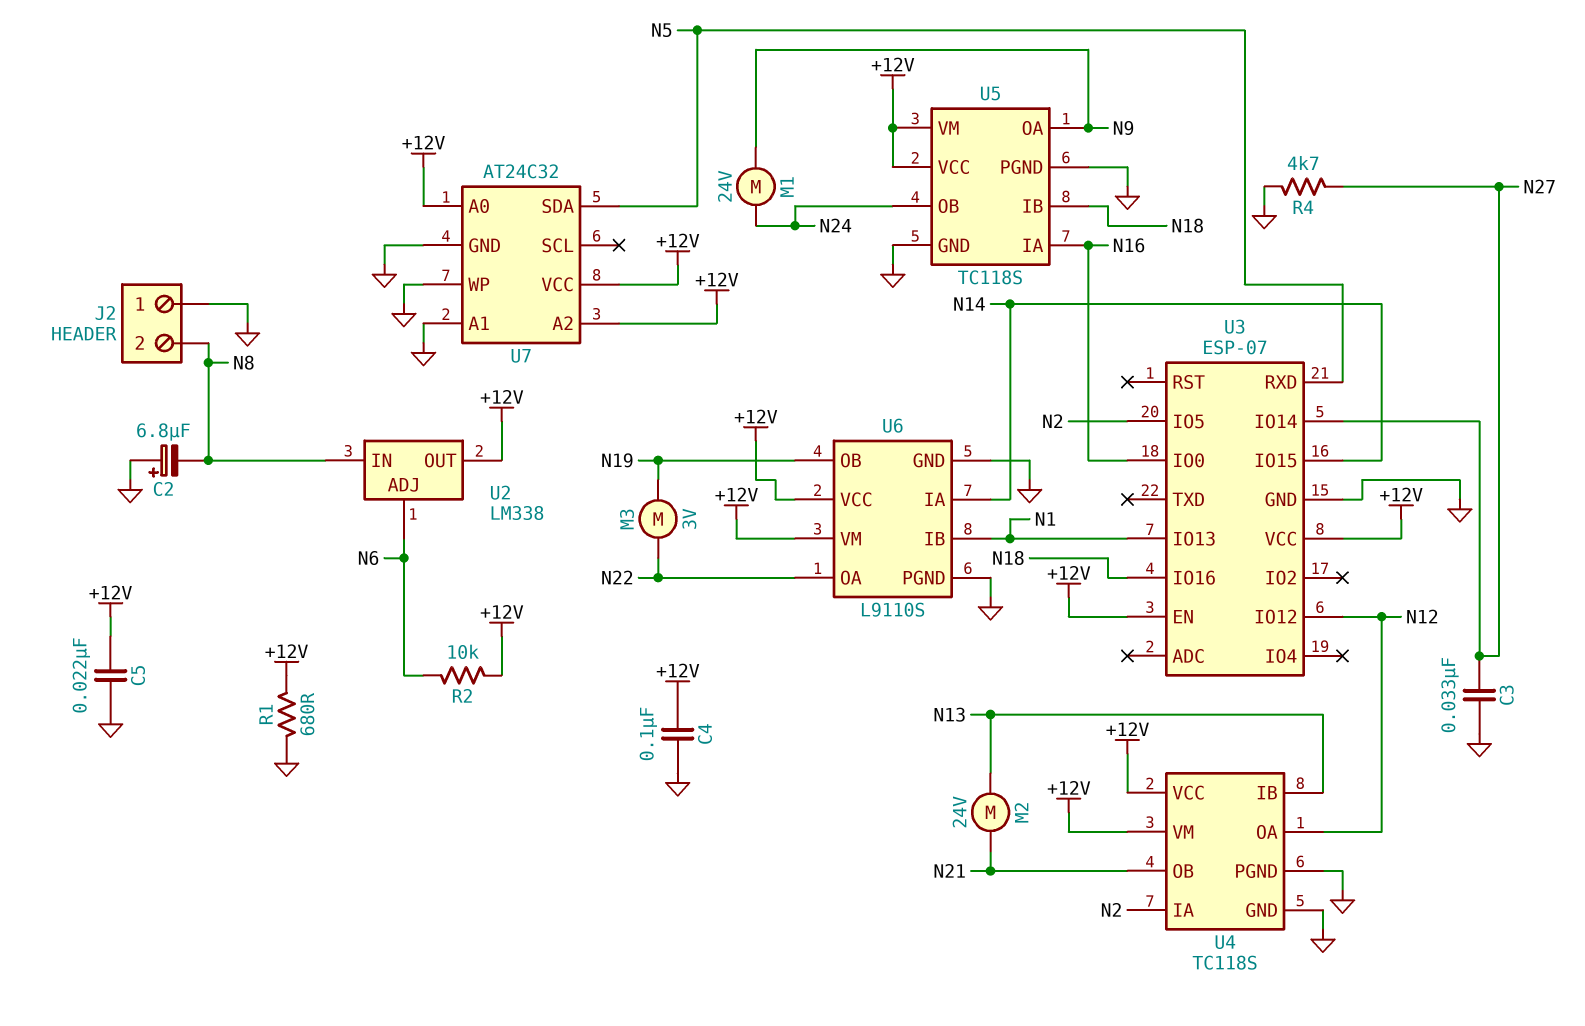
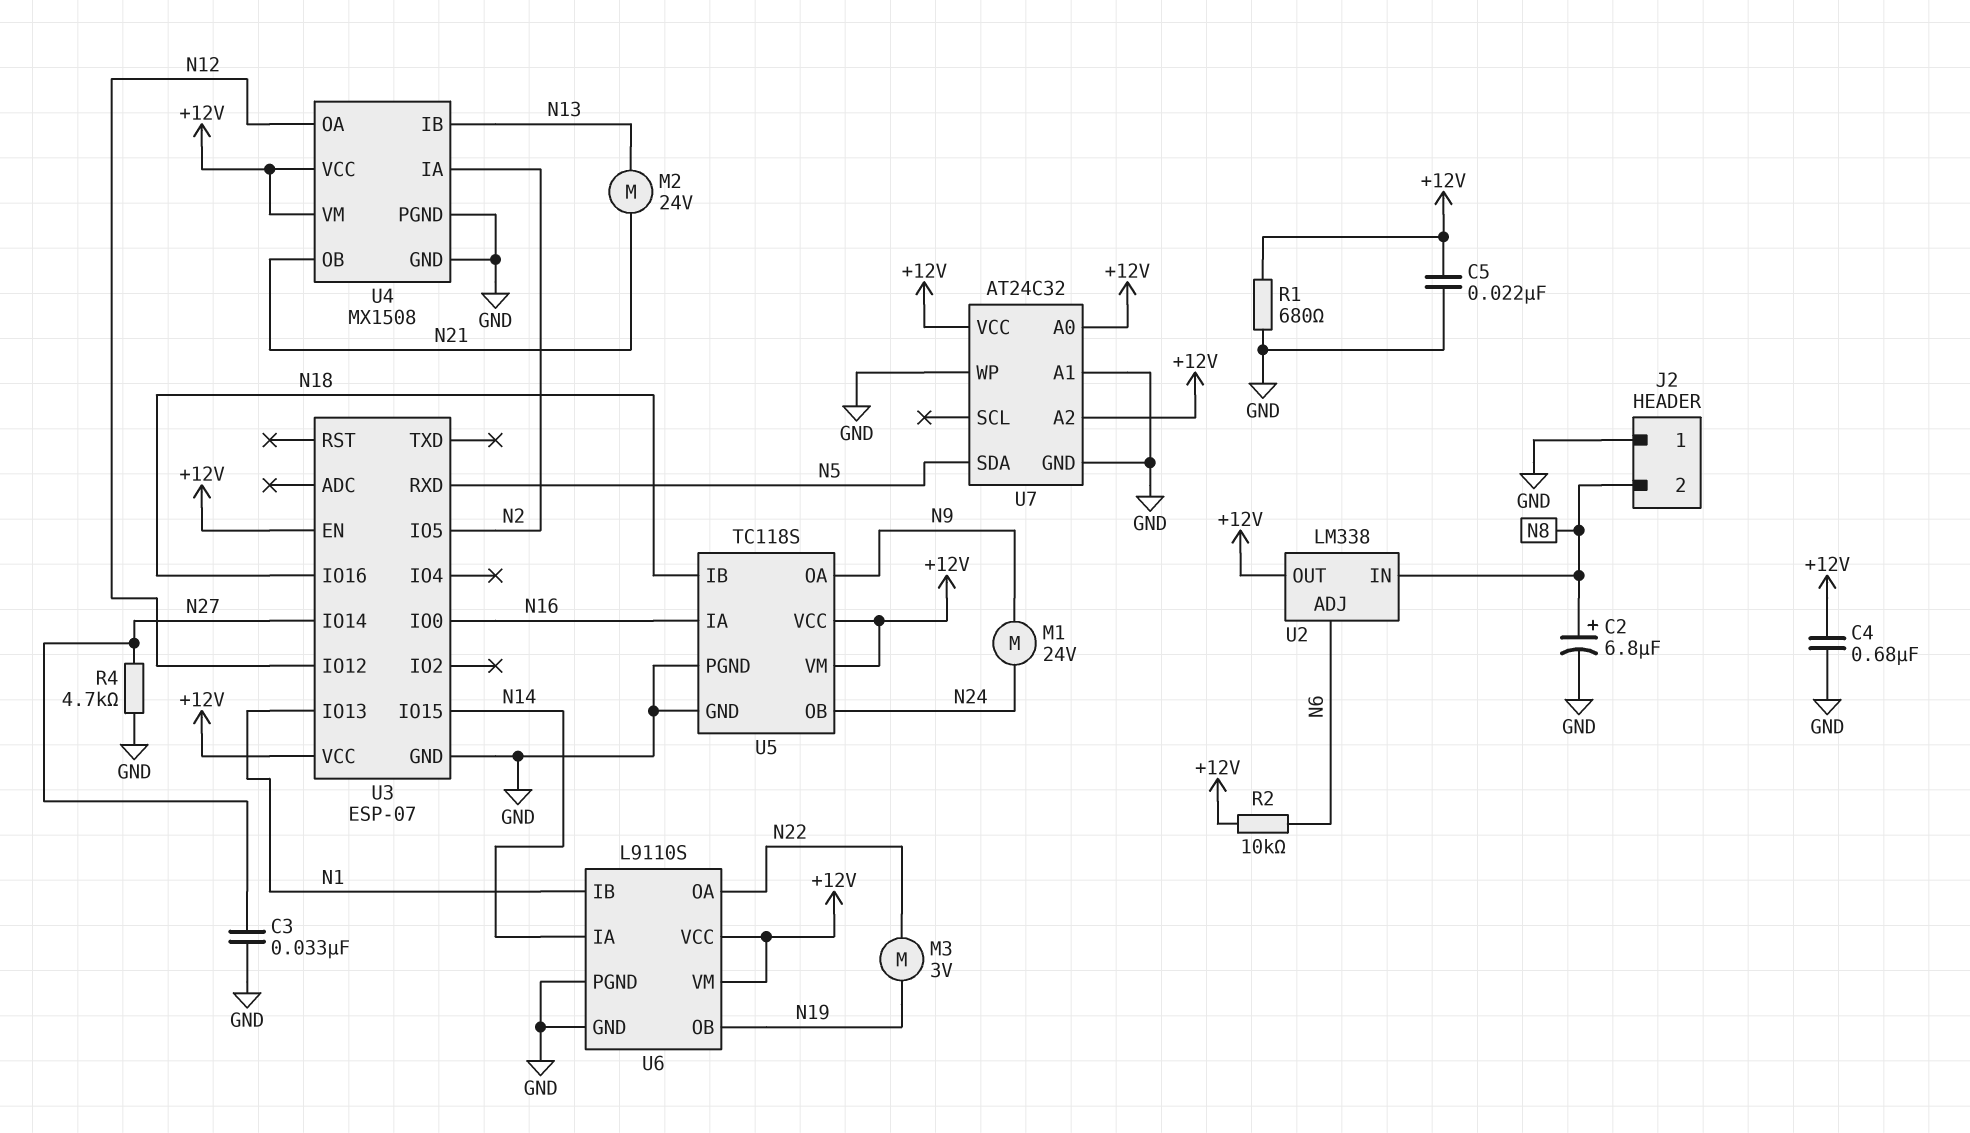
C2: 6.8uF (plus GND, minus N8) -> 6.8uF (plus N8, minus GND)
C4: 100nF (+12V, GND) -> 680nF (+12V, GND)
U4: TC118S -> MX1508

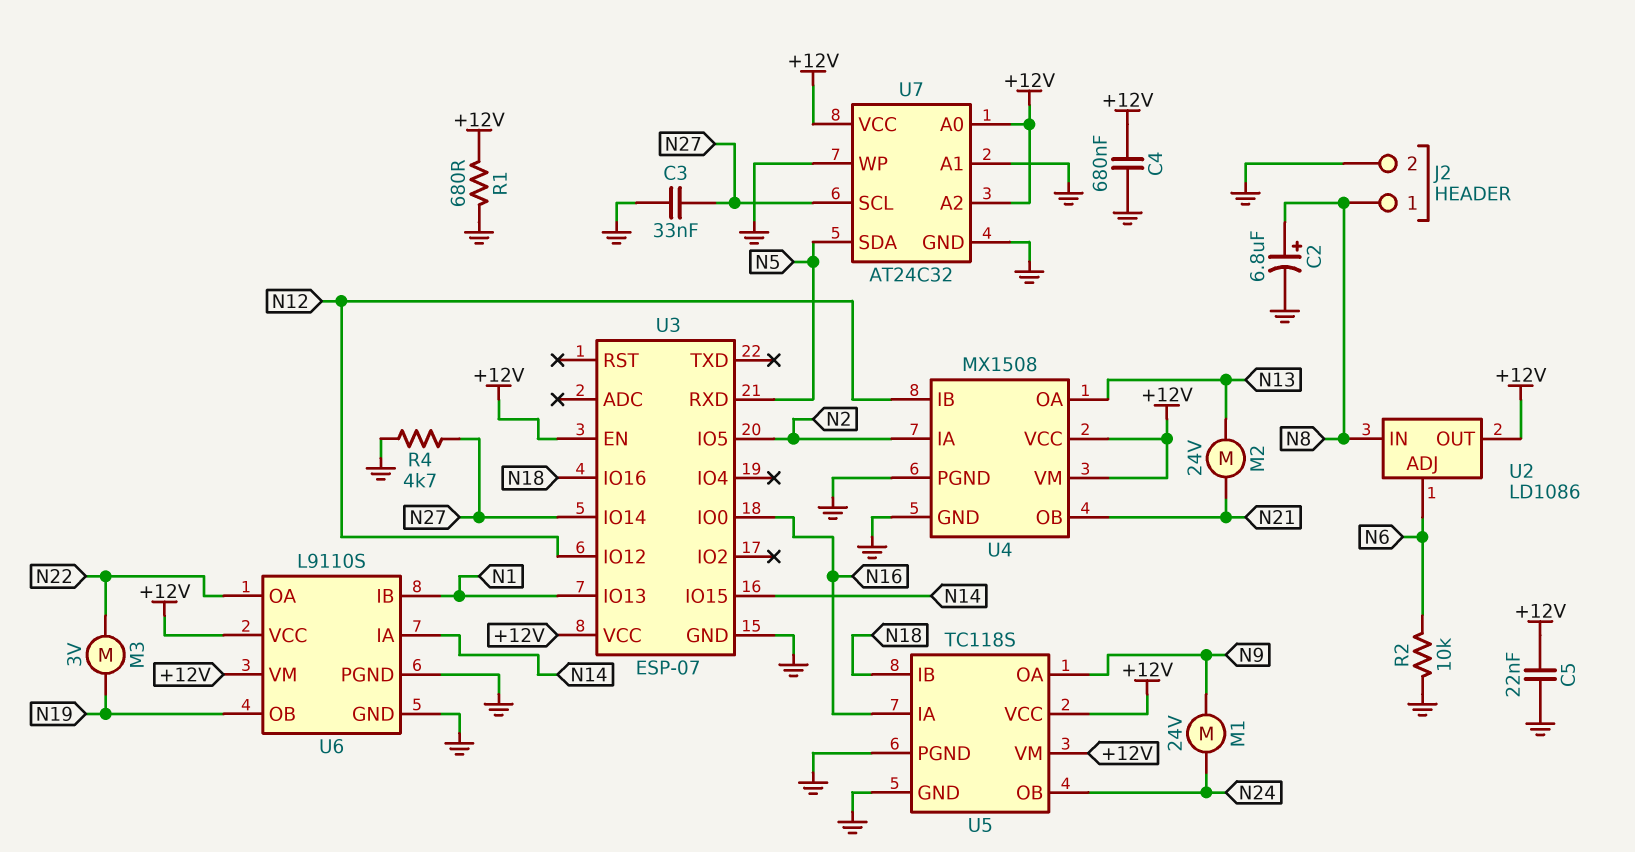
J2 pin 1: GND -> N8
J2 pin 2: N8 -> GND
R2: 10k (+12V, N6) -> 10k (GND, N6)
U2: LM338 -> LD1086
U4 pin IB: N13 -> N12
U4 pin OA: N12 -> N13
U7 pin SCL: none -> N27

